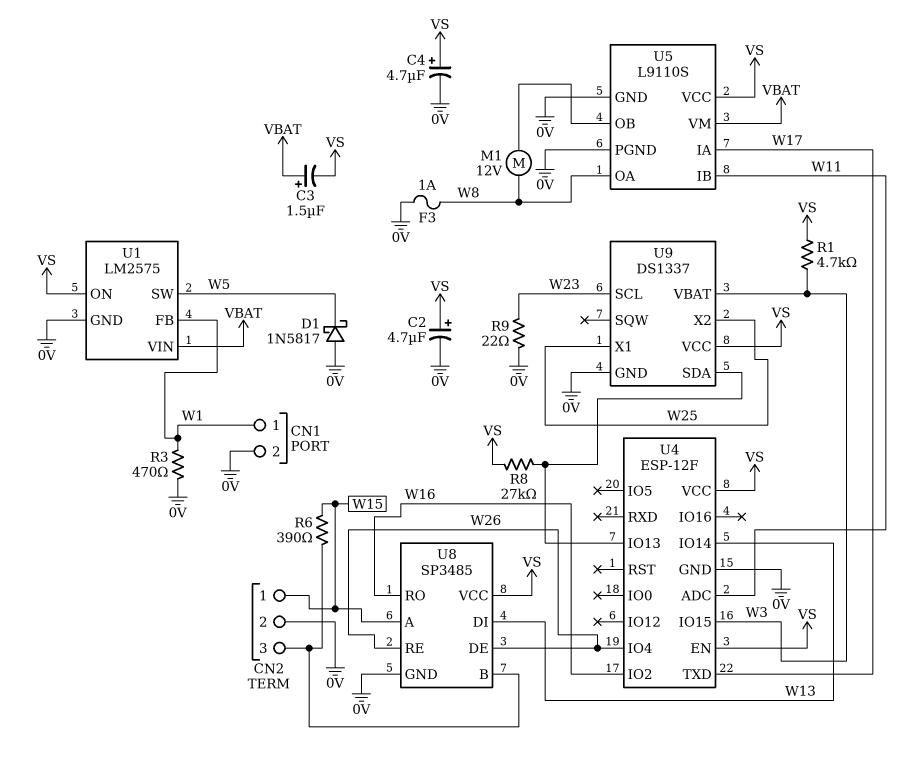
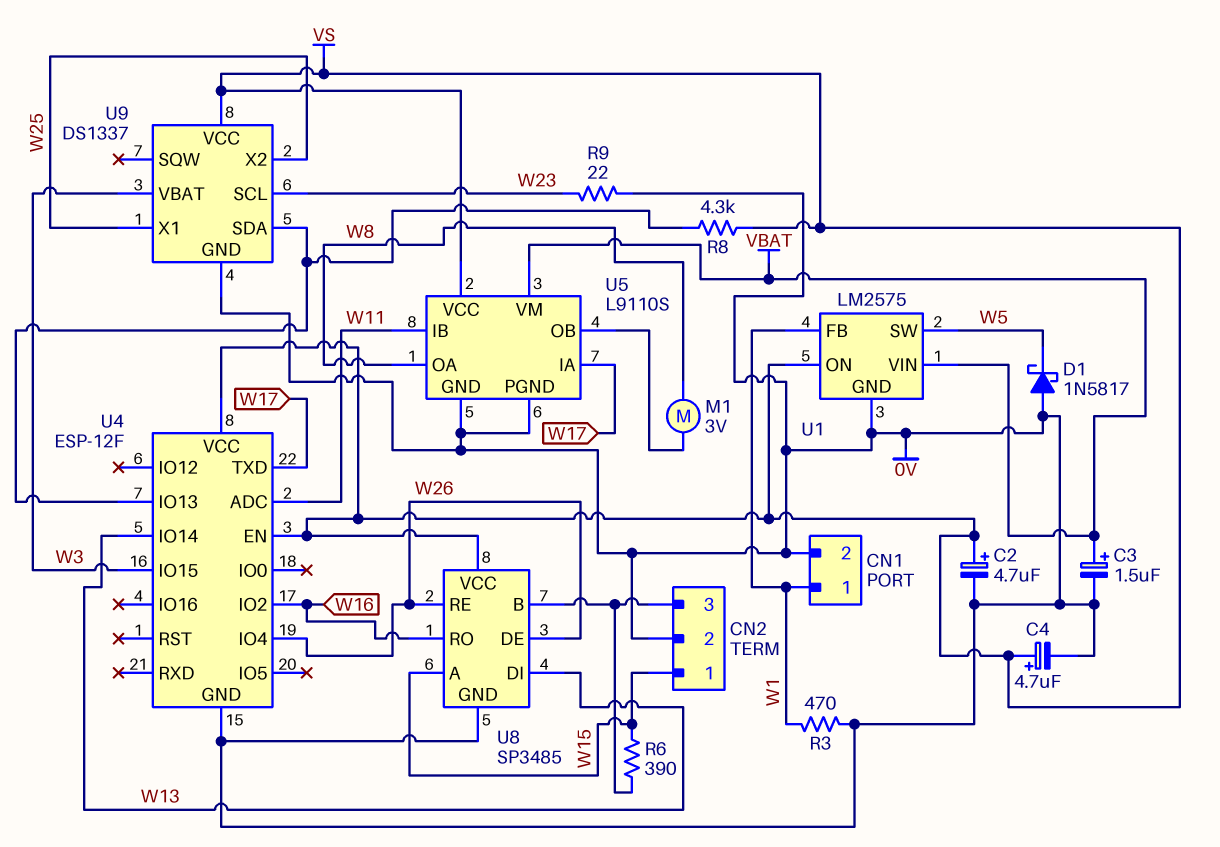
C3: 1.5uF (plus VBAT, minus VS) -> 1.5uF (plus VBAT, minus 0V)
F3: 1A (0V, W8) -> none
M1: motor 12V (U5/OB, W8) -> motor 3V (U5/OB, W8)
R1: 4.7k (VS, W3) -> none
R8: 27k (U4/IO13, VS) -> 4.3k (U4/IO13, VS)

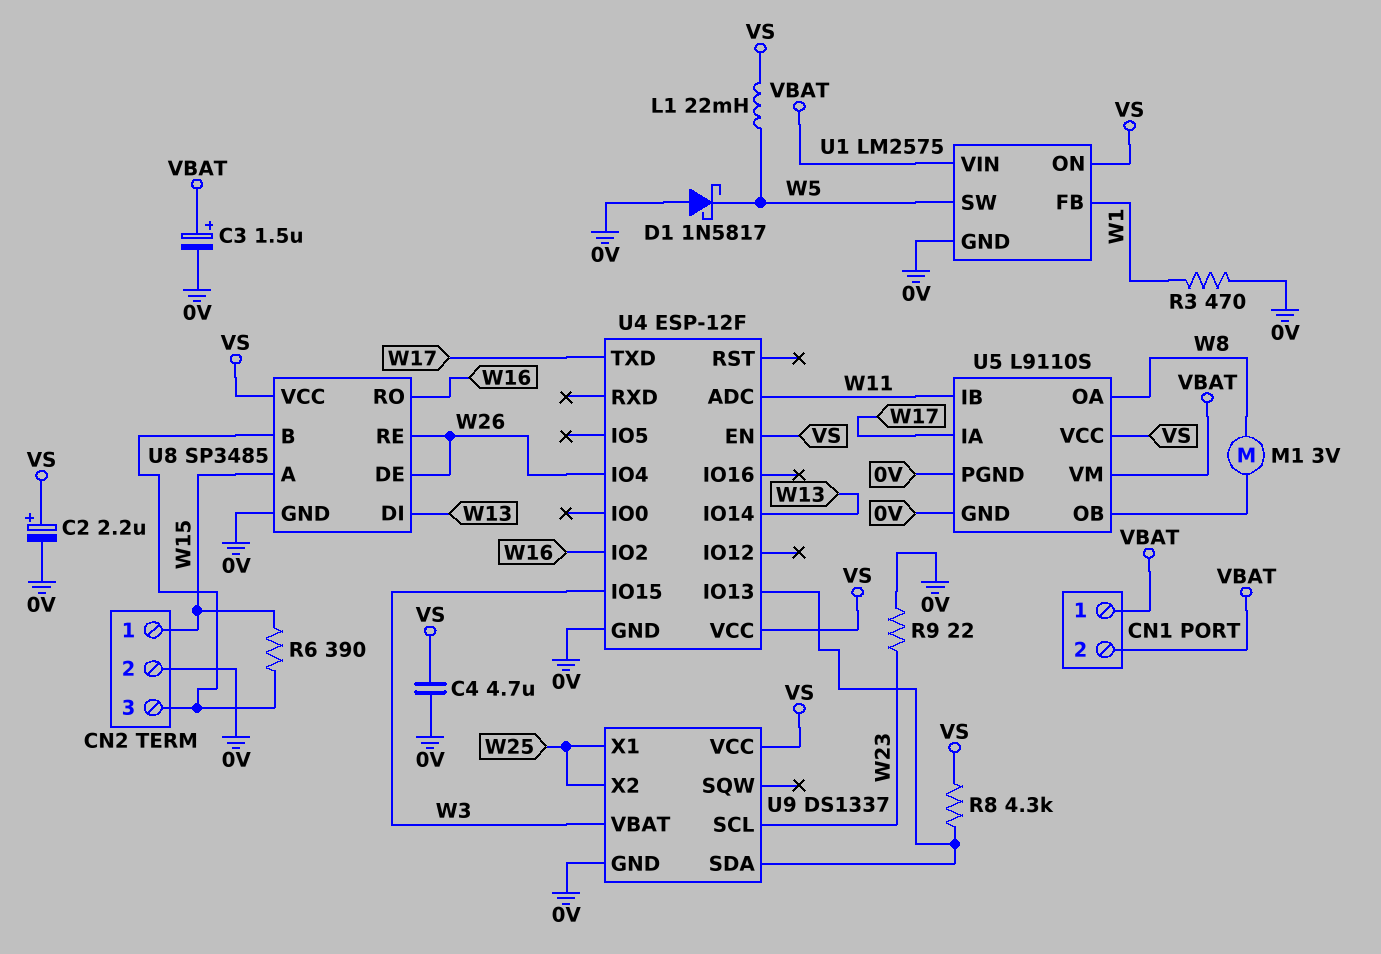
C2: 4.7uF (plus VS, minus 0V) -> 2.2uF (plus VS, minus 0V)
C4: 4.7uF (plus VS, minus 0V) -> 4.7uF (0V, VS)
CN1 pin 1: W1 -> VBAT
CN1 pin 2: 0V -> VBAT
L1: none -> 22mH (VS, W5)

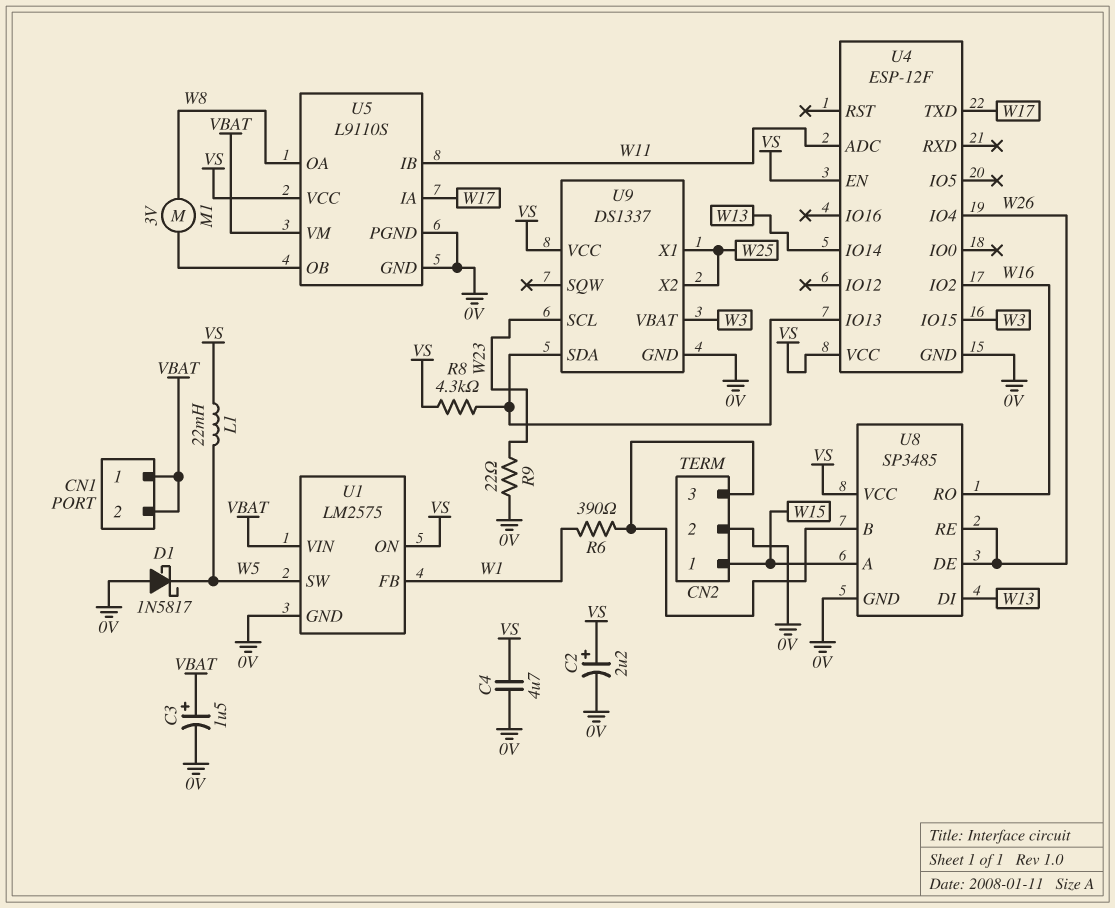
R3: 470 (0V, W1) -> none
R6: 390 (CN2/3, W15) -> 390 (CN2/3, W1)

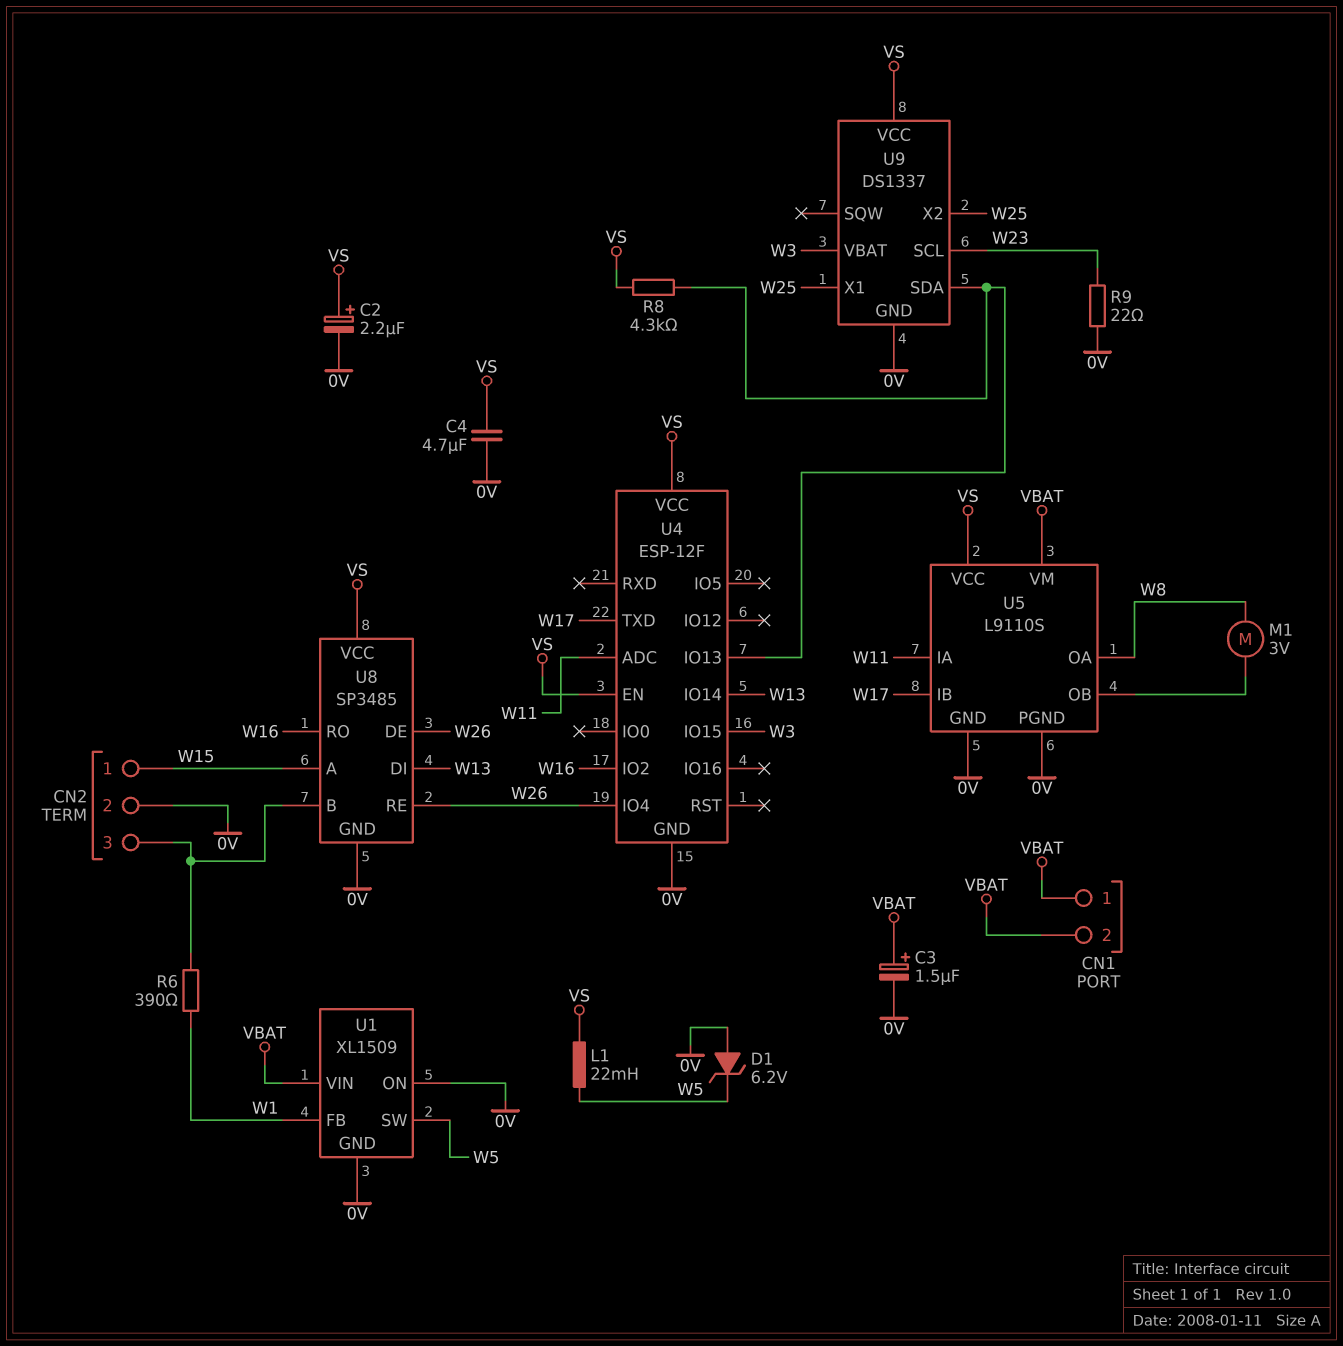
D1: schottky 1N5817 (A 0V, K W5) -> zener 6.2V (A 0V, K W5)
U1: LM2575 -> XL1509
U1 pin ON: VS -> 0V
U5 pin IA: W17 -> W11
U5 pin IB: W11 -> W17

